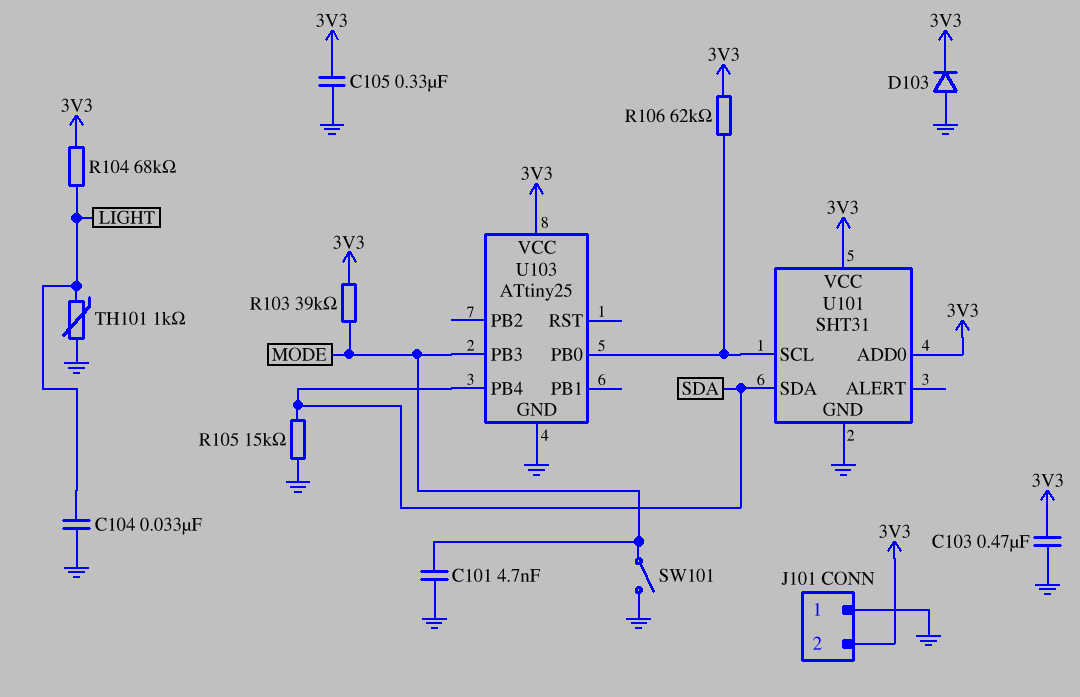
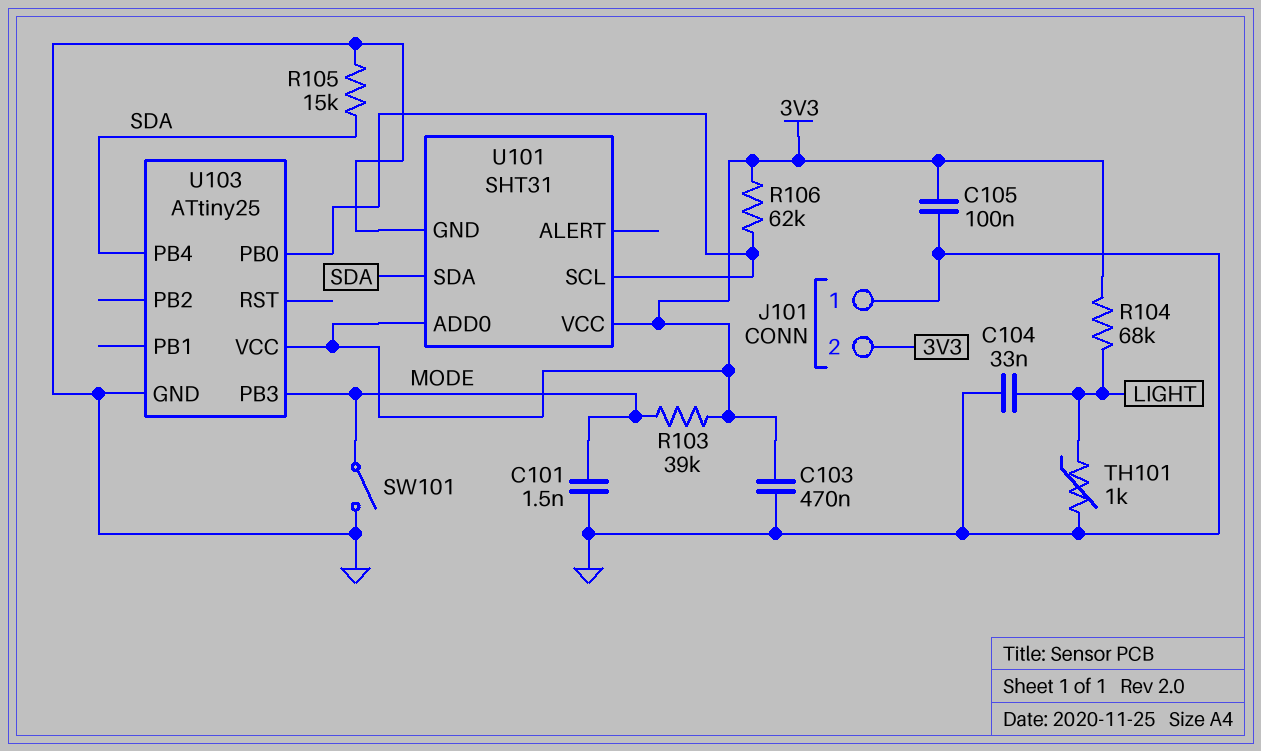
C101: 4.7nF (GND, MODE) -> 1.5nF (GND, MODE)
C105: 330nF (3V3, GND) -> 100nF (3V3, GND)
D103: diode (A GND, K 3V3) -> none

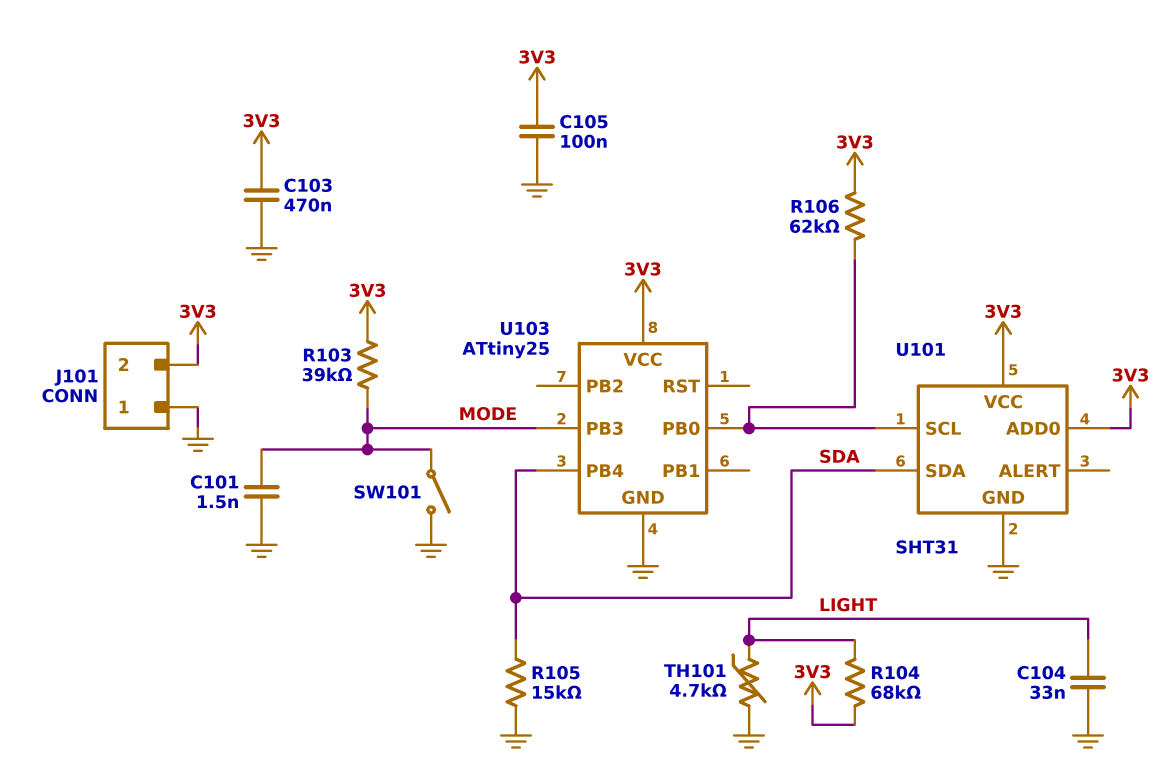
TH101: 1k (GND, LIGHT) -> 4.7k (GND, LIGHT)

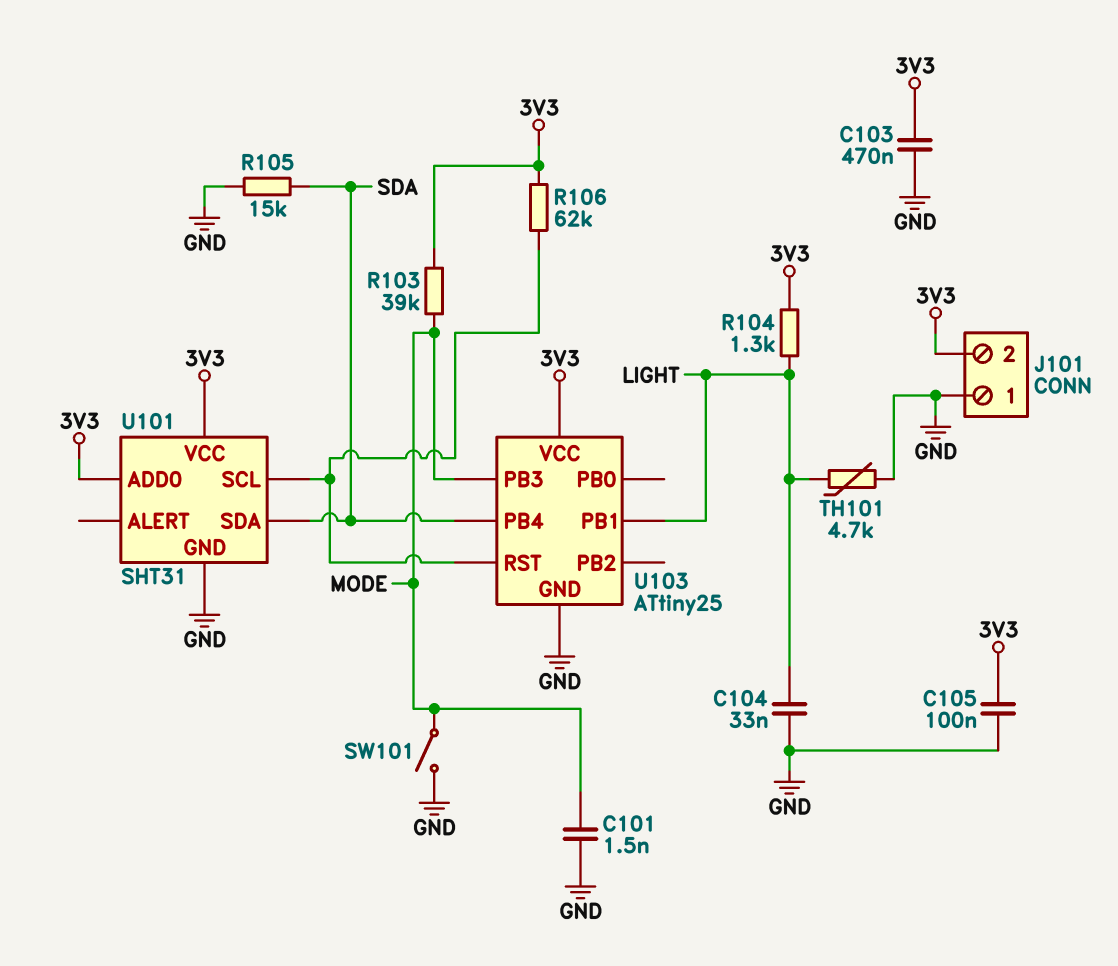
R104: 68k (3V3, LIGHT) -> 1.3k (3V3, LIGHT)
U103 pin PB0: U101/SCL -> none
U103 pin PB1: none -> LIGHT
U103 pin RST: none -> U101/SCL

